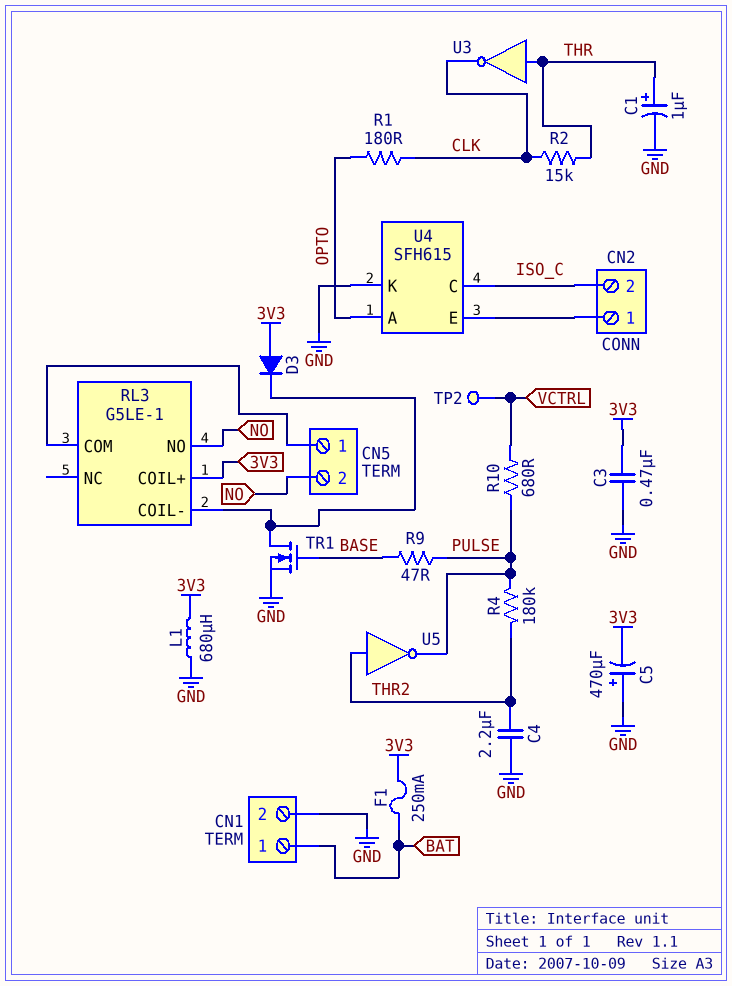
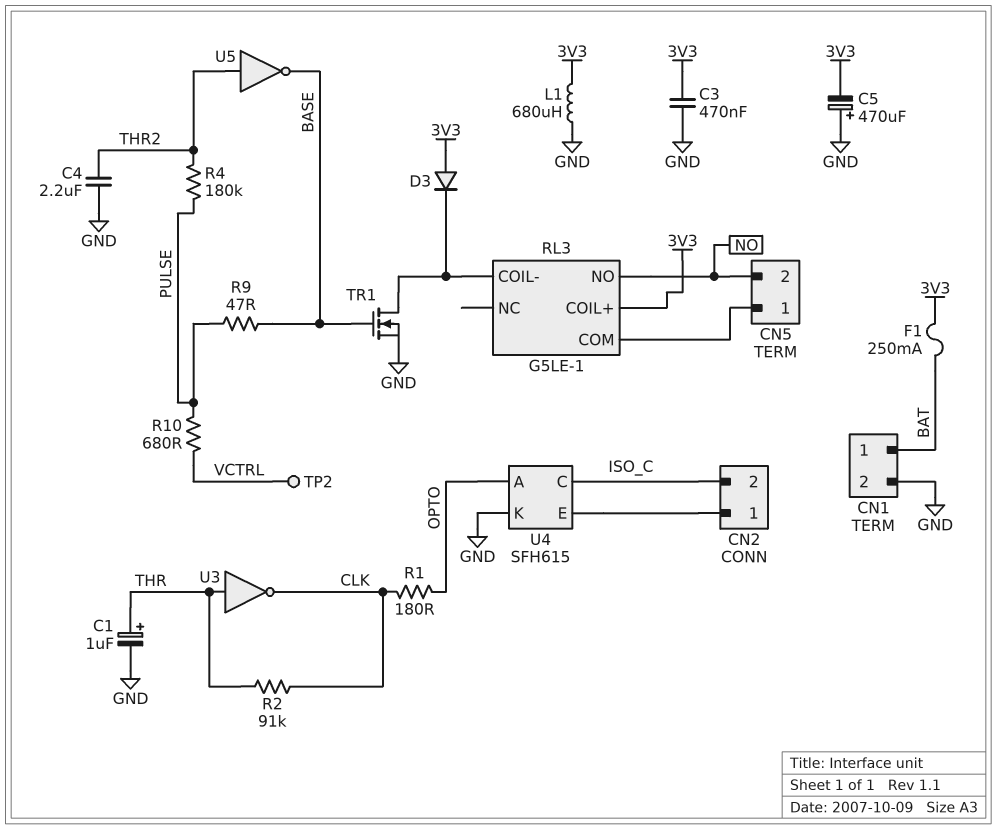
R2: 15k (CLK, THR) -> 91k (CLK, THR)
U5: NOT (in THR2, out PULSE) -> NOT (in THR2, out BASE)

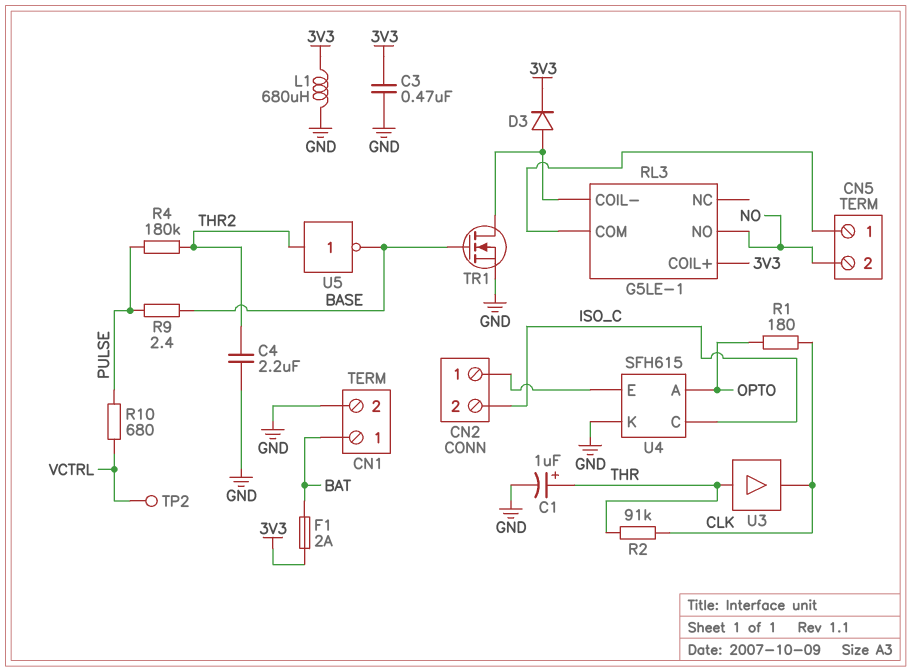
C5: 470uF (plus GND, minus 3V3) -> none
D3: diode (A 3V3, K RL3/COIL-) -> diode (A RL3/COIL-, K 3V3)
F1: 250mA (3V3, BAT) -> 2A (3V3, BAT)
R9: 47 (BASE, PULSE) -> 2.4 (BASE, PULSE)
U3: NOT (in THR, out CLK) -> buffer (in THR, out CLK)

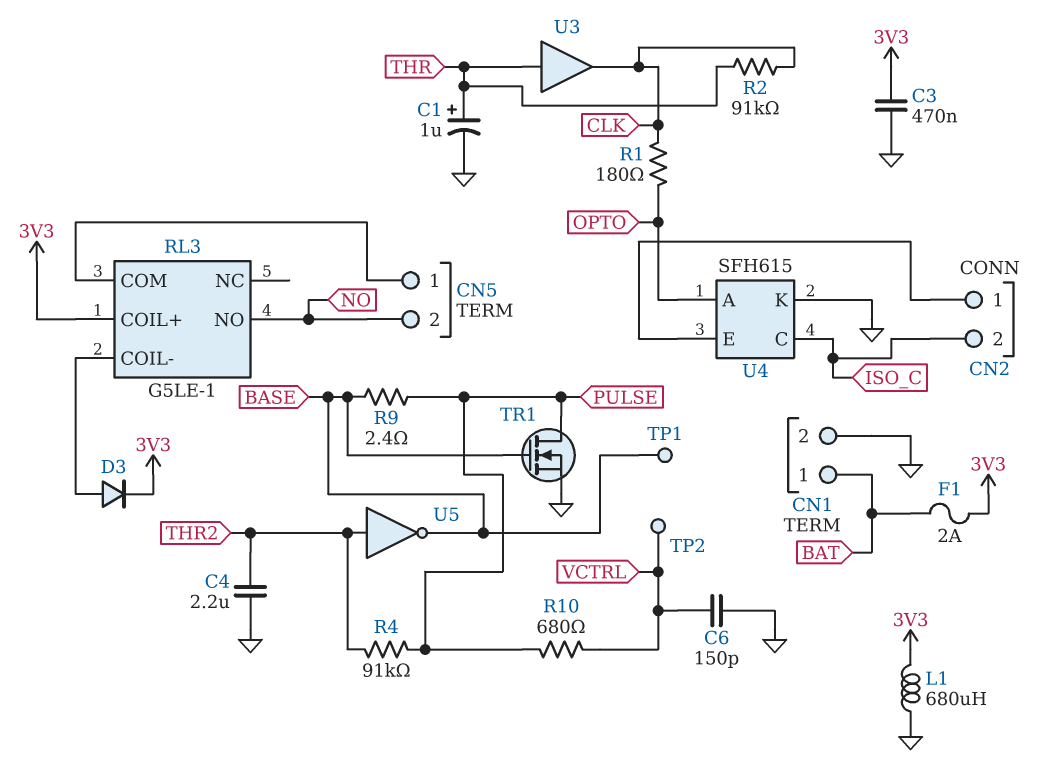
C6: none -> 150pF (GND, VCTRL)
R4: 180k (PULSE, THR2) -> 91k (PULSE, THR2)
TP1: none -> test point (BASE)
TR1: NMOS (G BASE, D RL3/COIL-, S GND) -> NMOS (G BASE, D PULSE, S GND)

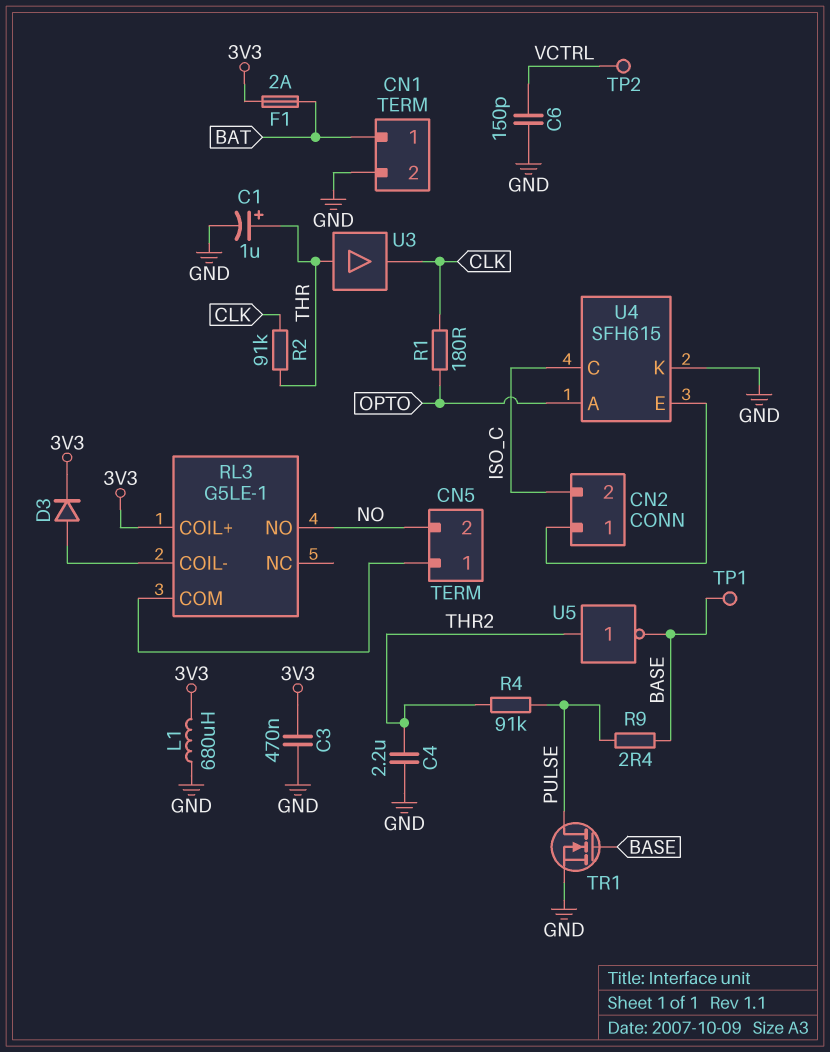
R10: 680 (PULSE, VCTRL) -> none

